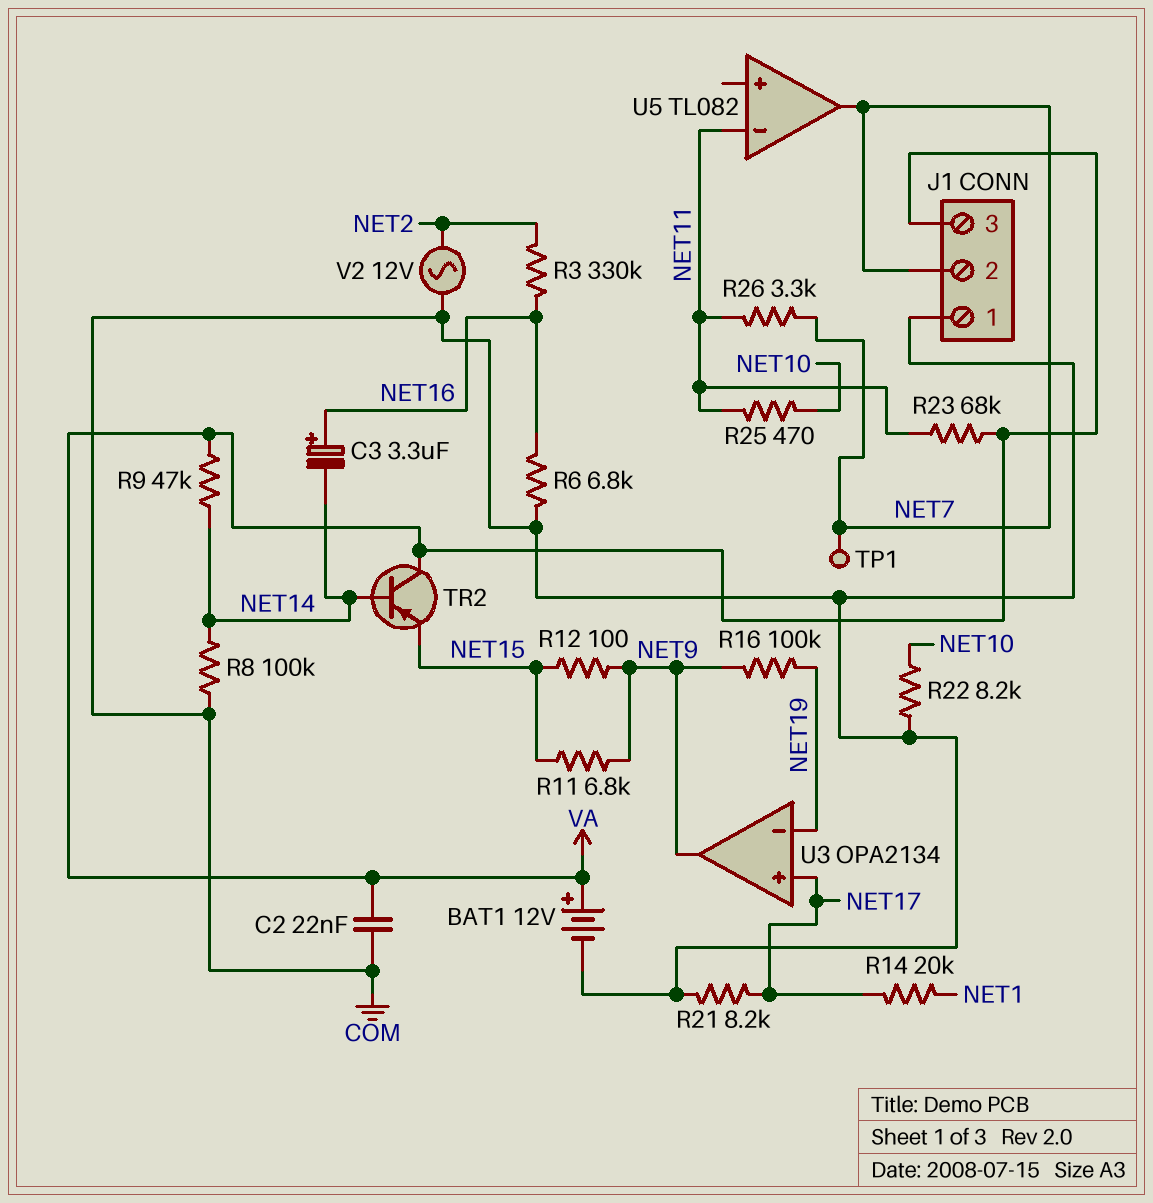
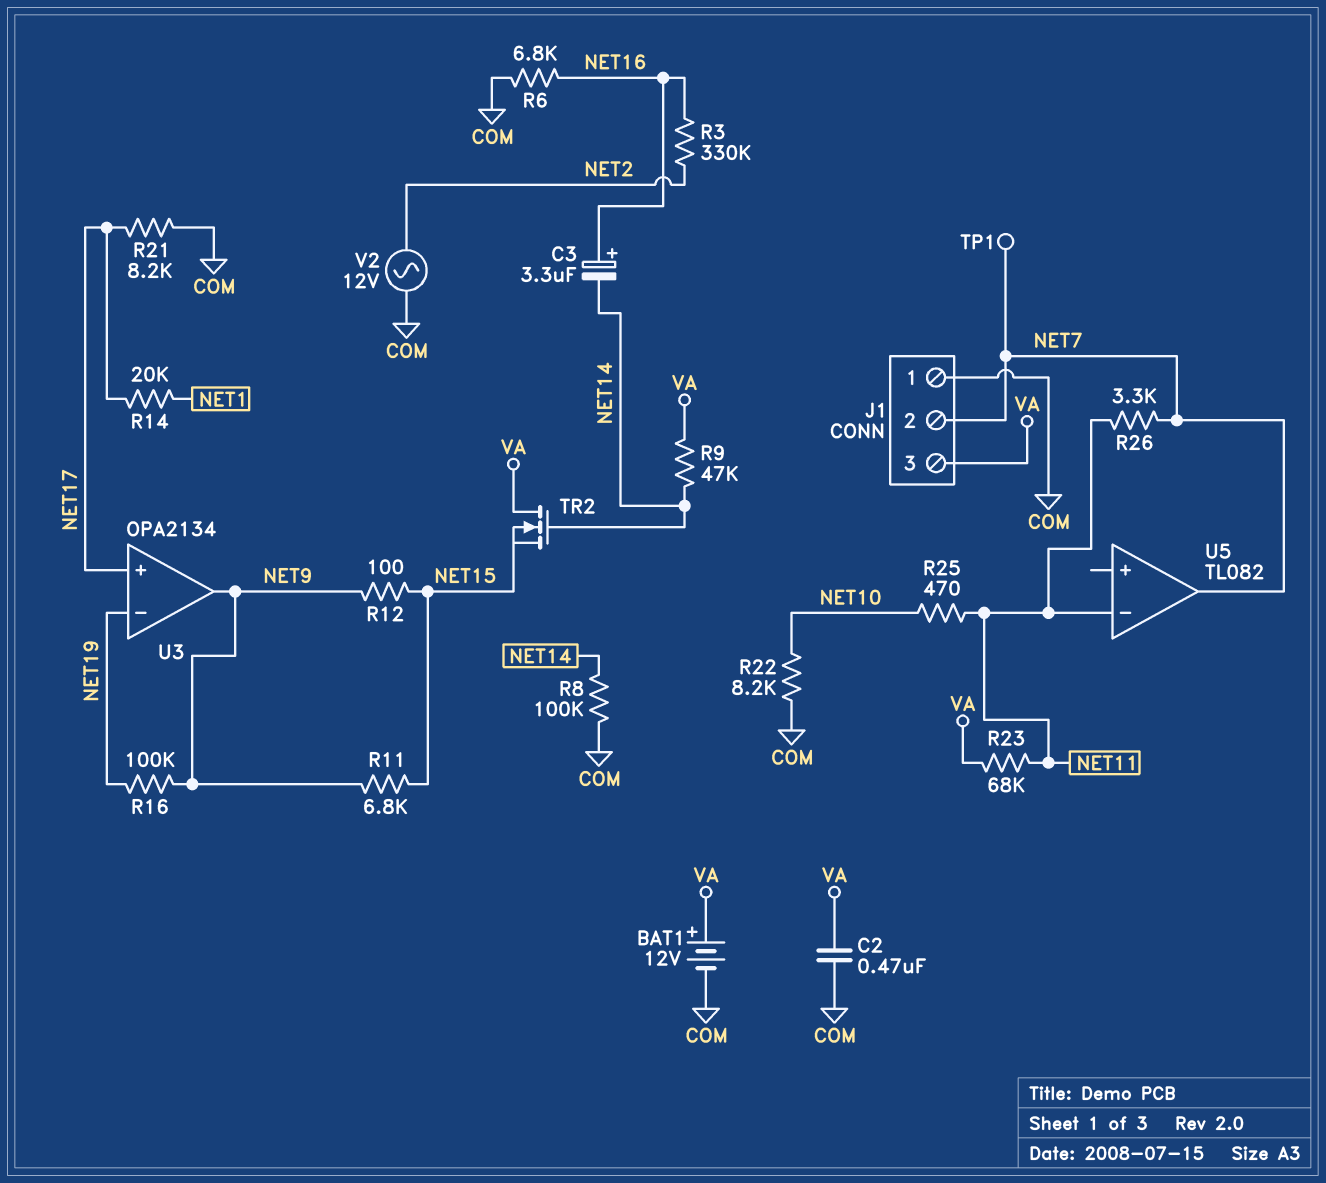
C2: 22nF (COM, VA) -> 470nF (COM, VA)
TR2: PNP (B NET14, C VA, E NET15) -> NMOS (G NET14, D VA, S NET15)

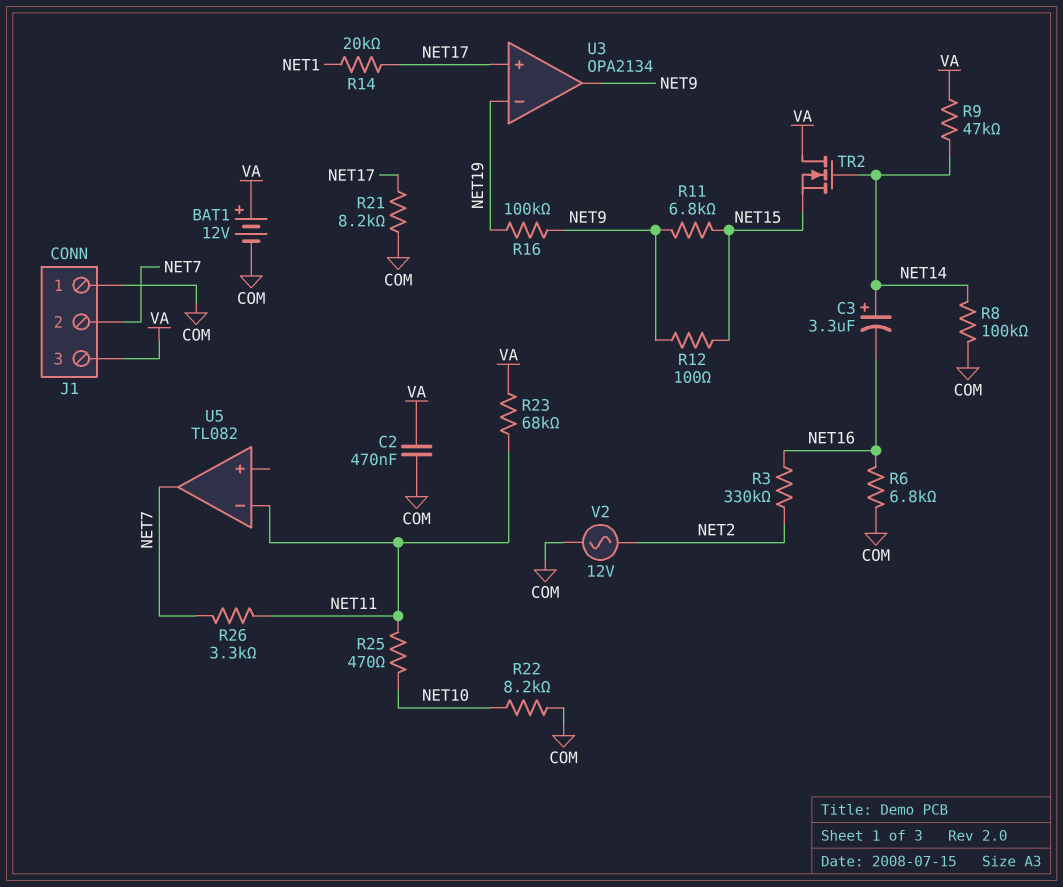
C3: 3.3uF (plus NET16, minus NET14) -> 3.3uF (plus NET14, minus NET16)
TP1: test point (NET7) -> none

